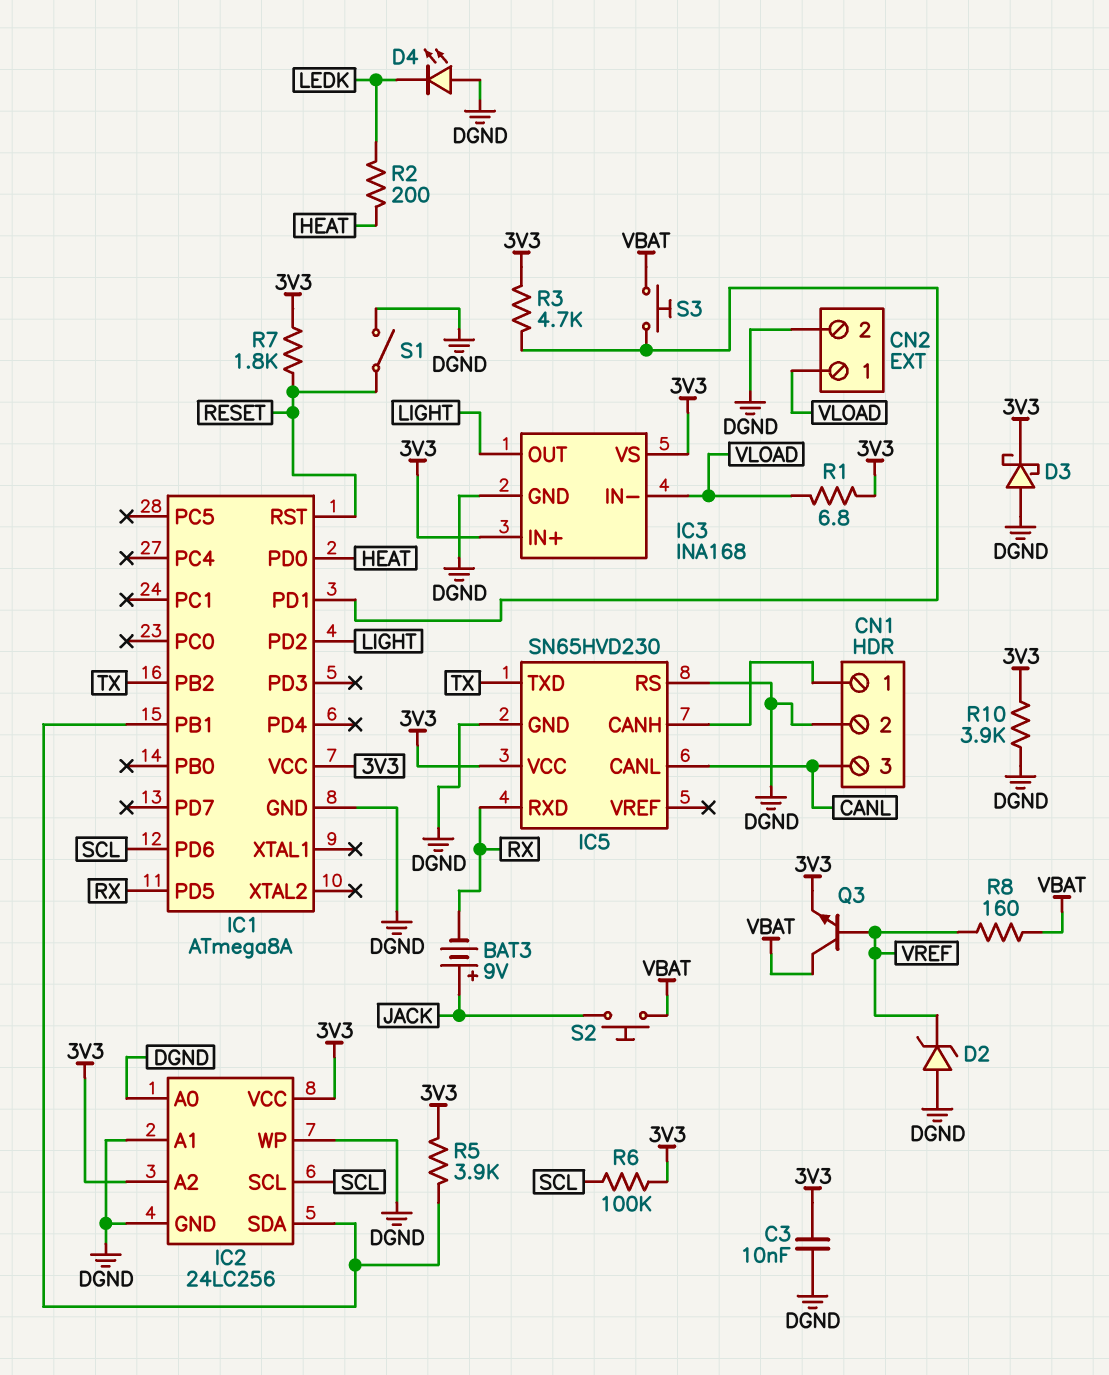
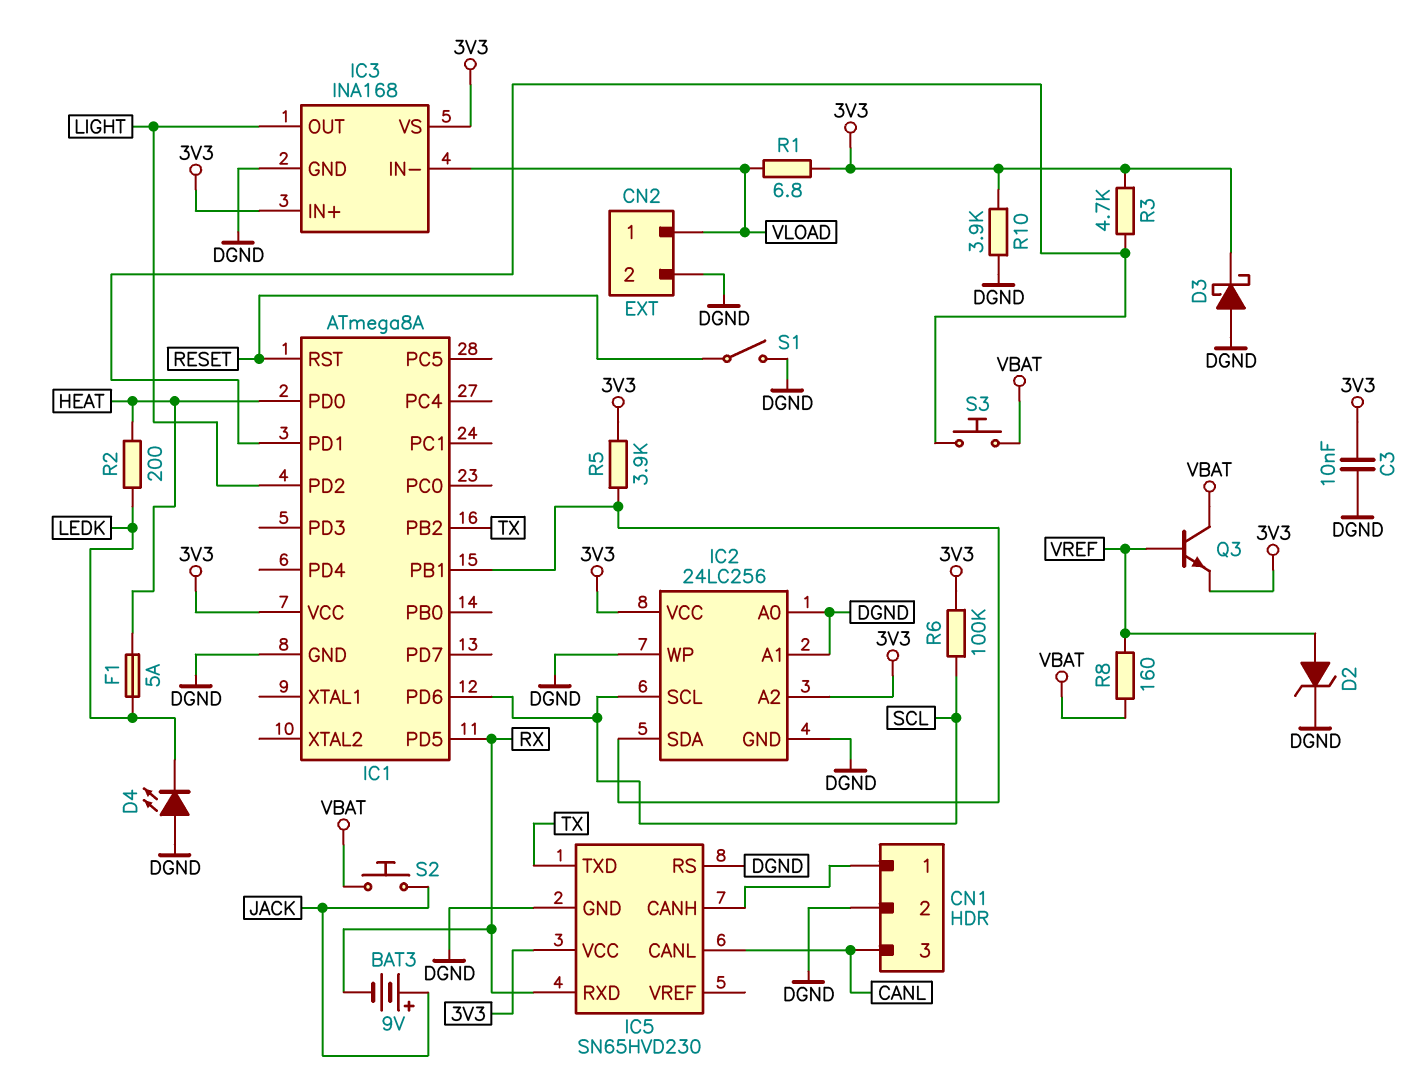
D2: zener (A DGND, K VREF) -> zener (A VREF, K DGND)
F1: none -> 5A (HEAT, LEDK)
R7: 1.8k (3V3, RESET) -> none

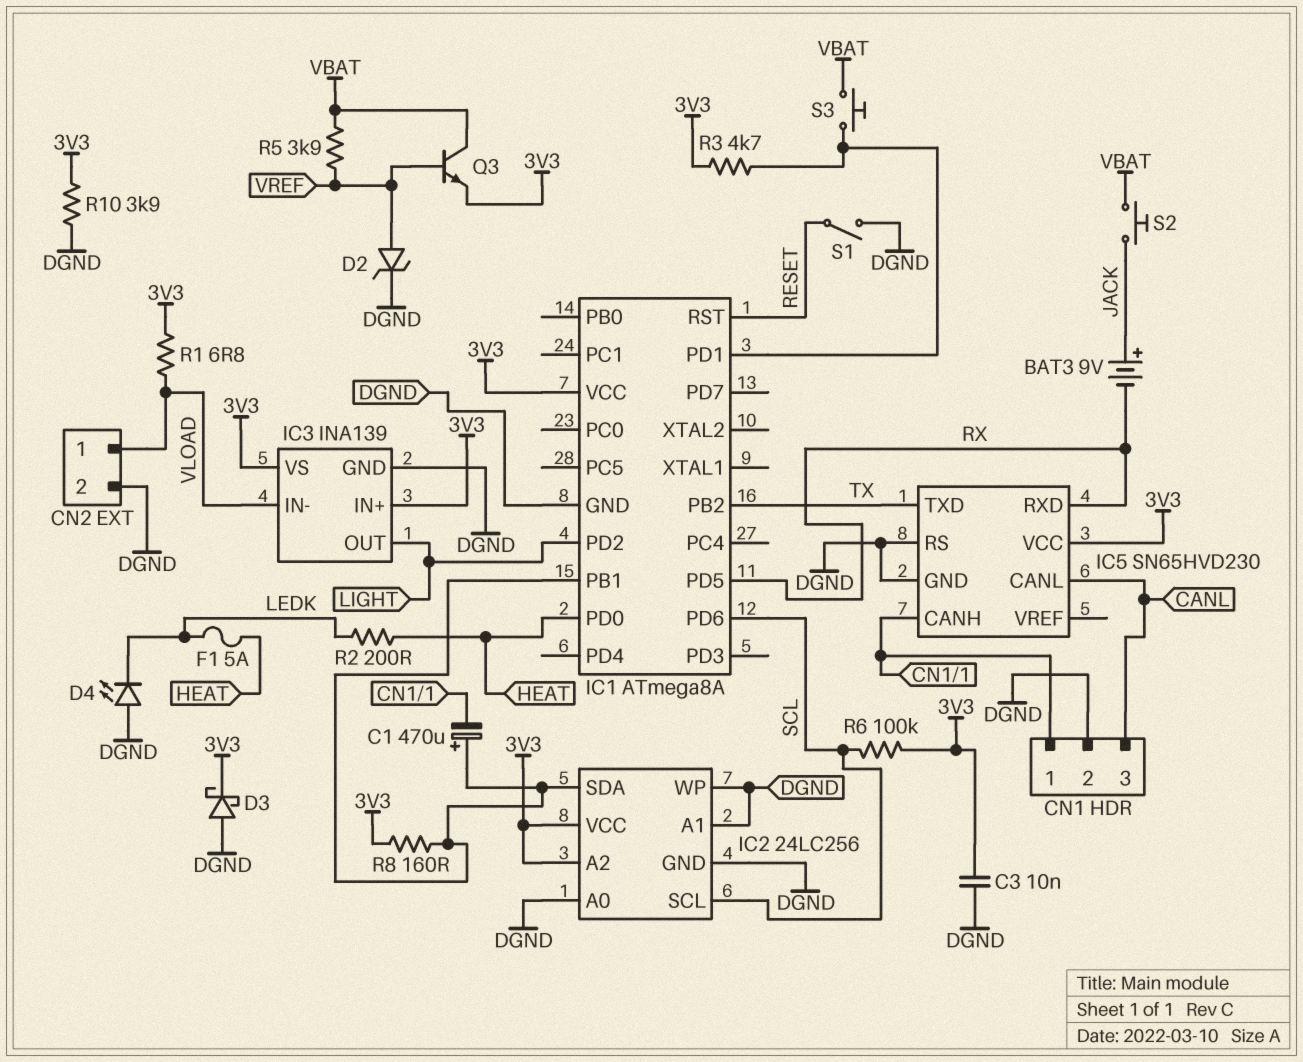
C1: none -> 470uF (plus IC1/PB1, minus CN1/1)
IC3: INA168 -> INA139
R5: 3.9k (3V3, IC1/PB1) -> 3.9k (VBAT, VREF)
R8: 160 (VBAT, VREF) -> 160 (3V3, IC1/PB1)

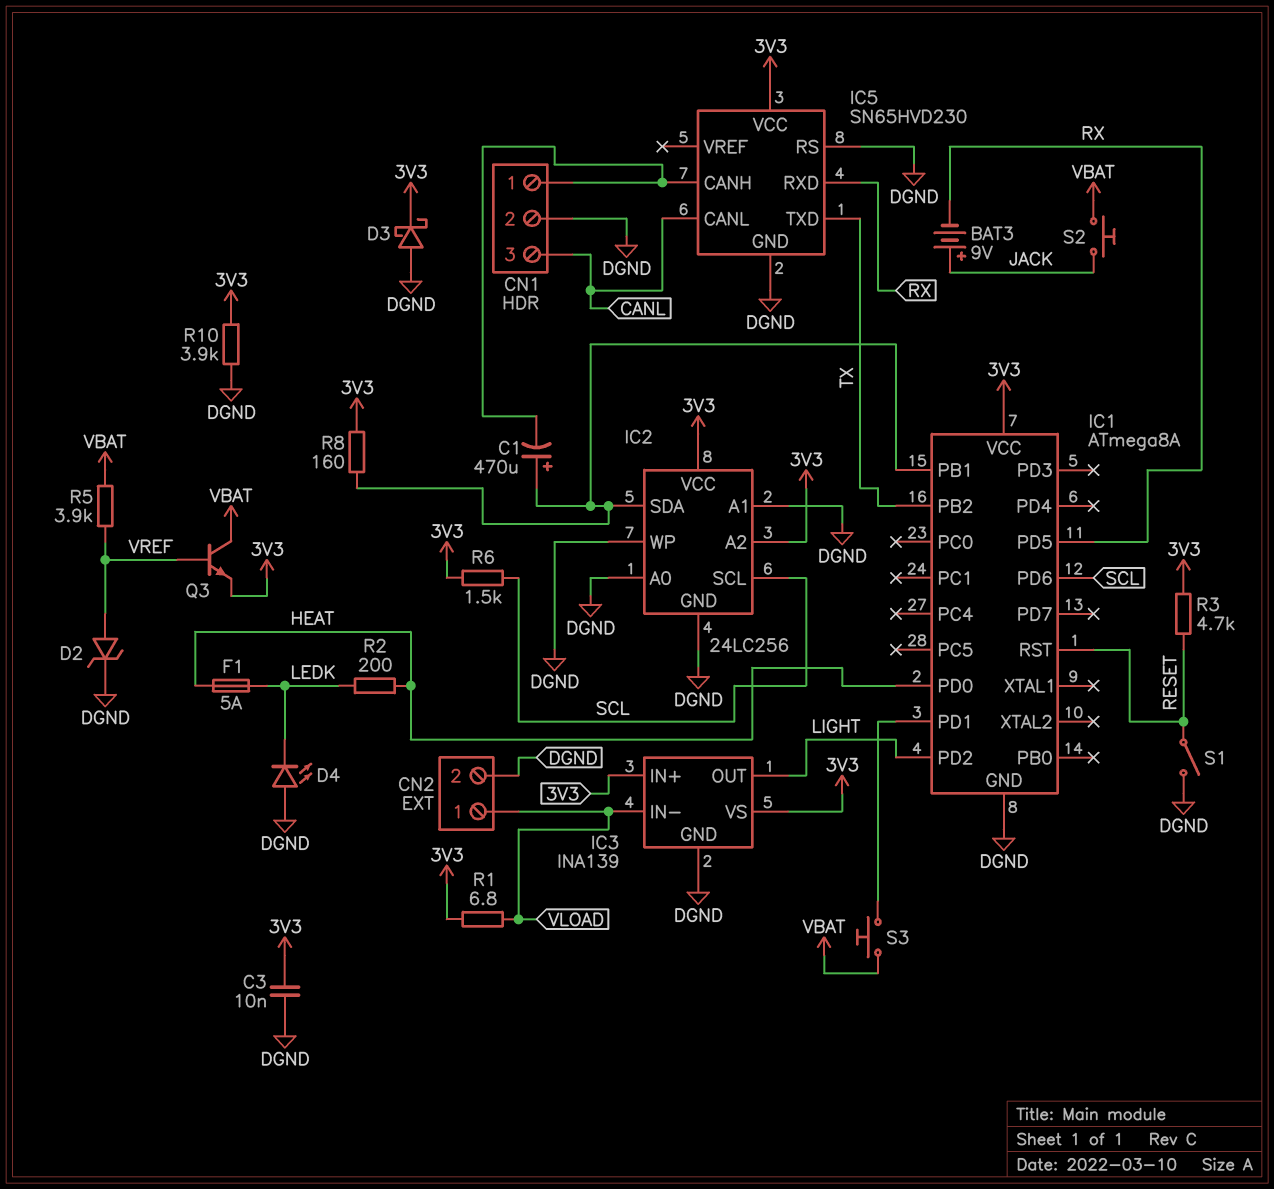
R3: 4.7k (3V3, IC1/PD1) -> 4.7k (3V3, RESET)
R6: 100k (3V3, SCL) -> 1.5k (3V3, SCL)

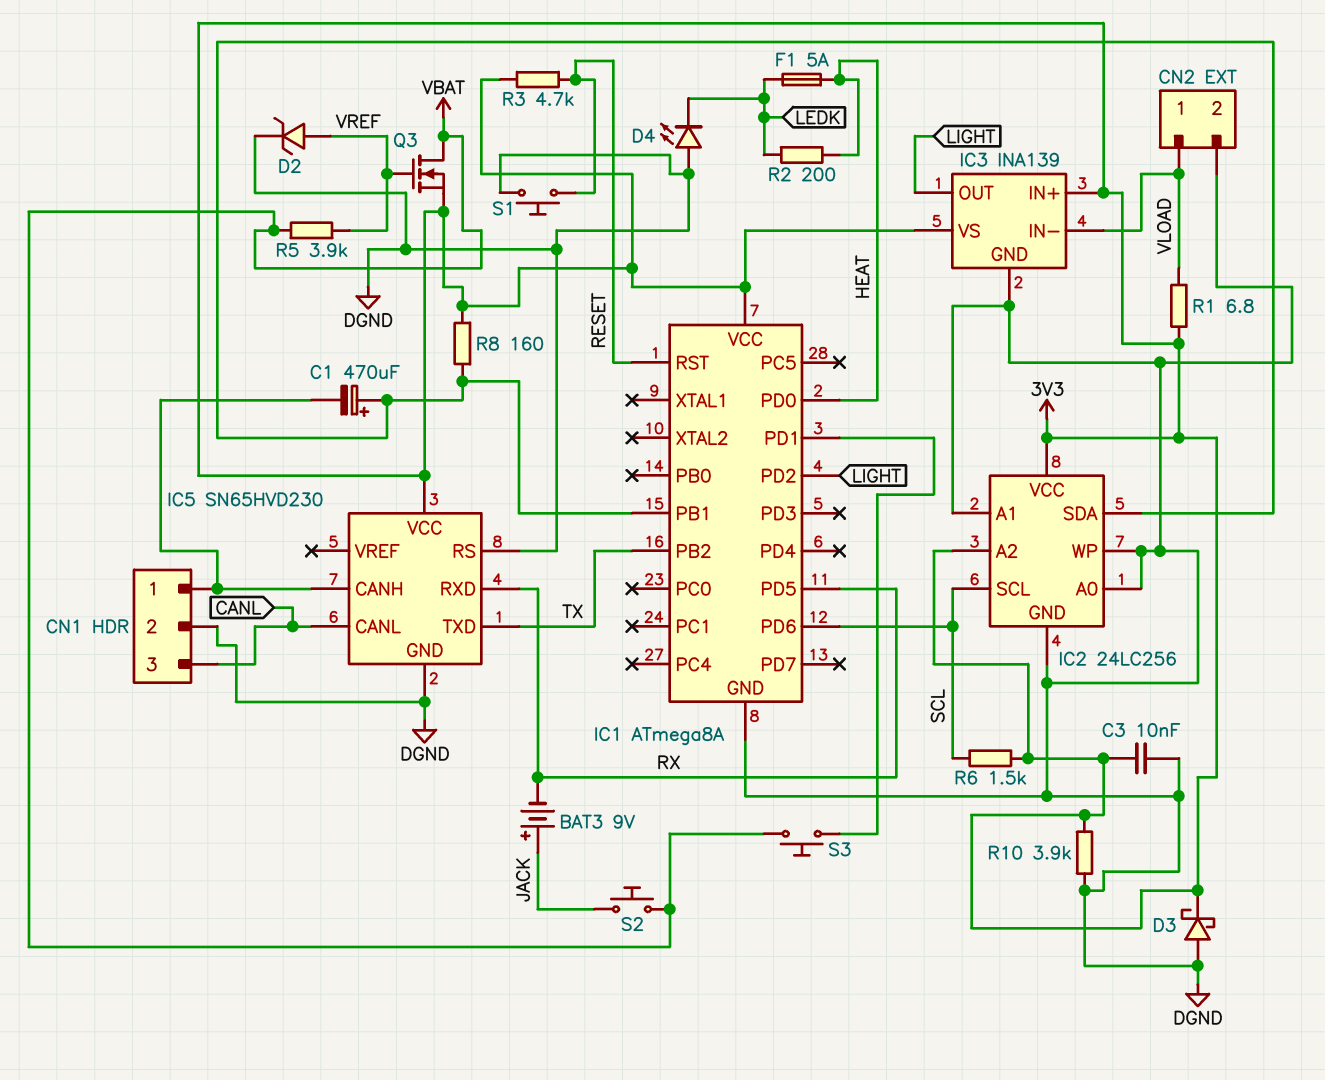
Q3: NPN (B VREF, C VBAT, E 3V3) -> NMOS (G VREF, D VBAT, S 3V3)
S1: switch (DGND, RESET) -> button (DGND, RESET)

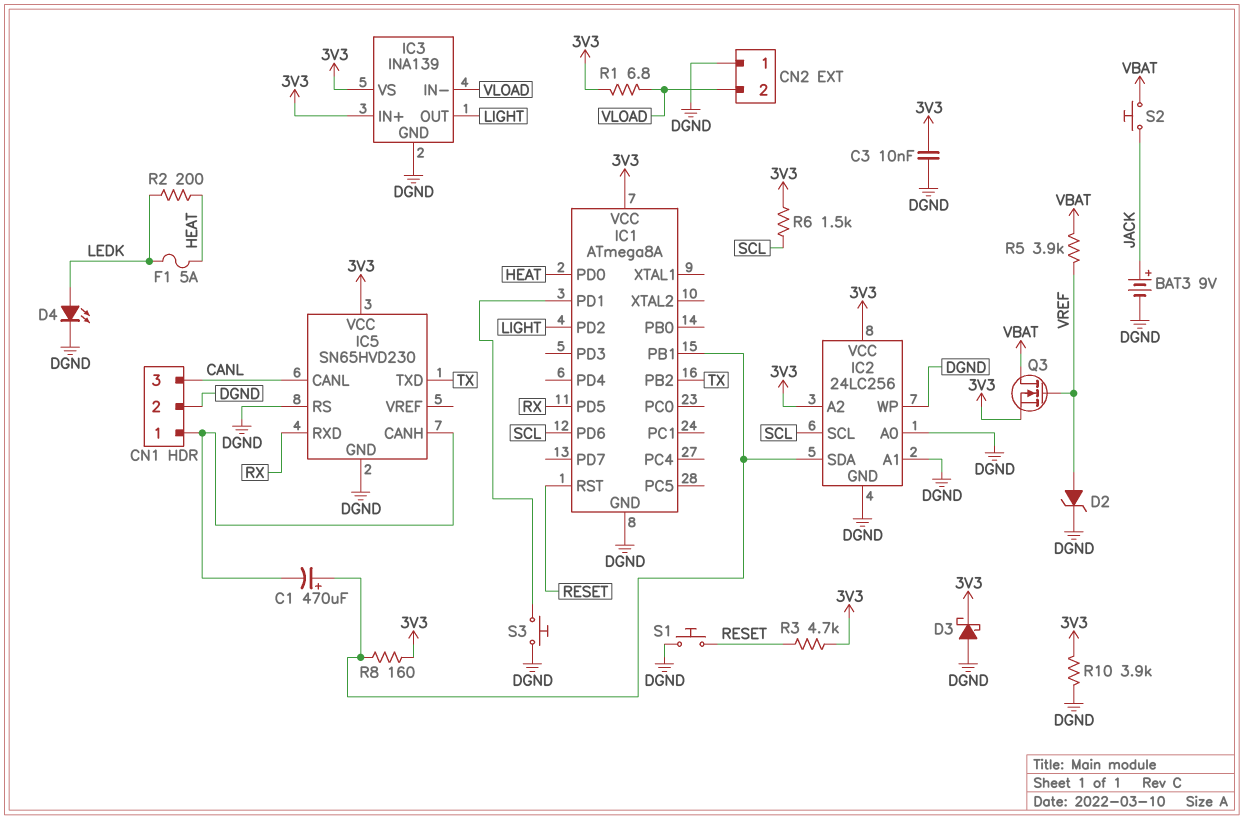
BAT3: 9V (plus JACK, minus RX) -> 9V (plus JACK, minus DGND)
CN2 pin 1: VLOAD -> DGND
CN2 pin 2: DGND -> VLOAD
D4: LED (A DGND, K LEDK) -> LED (A LEDK, K DGND)
S3: button (IC1/PD1, VBAT) -> button (DGND, IC1/PD1)

